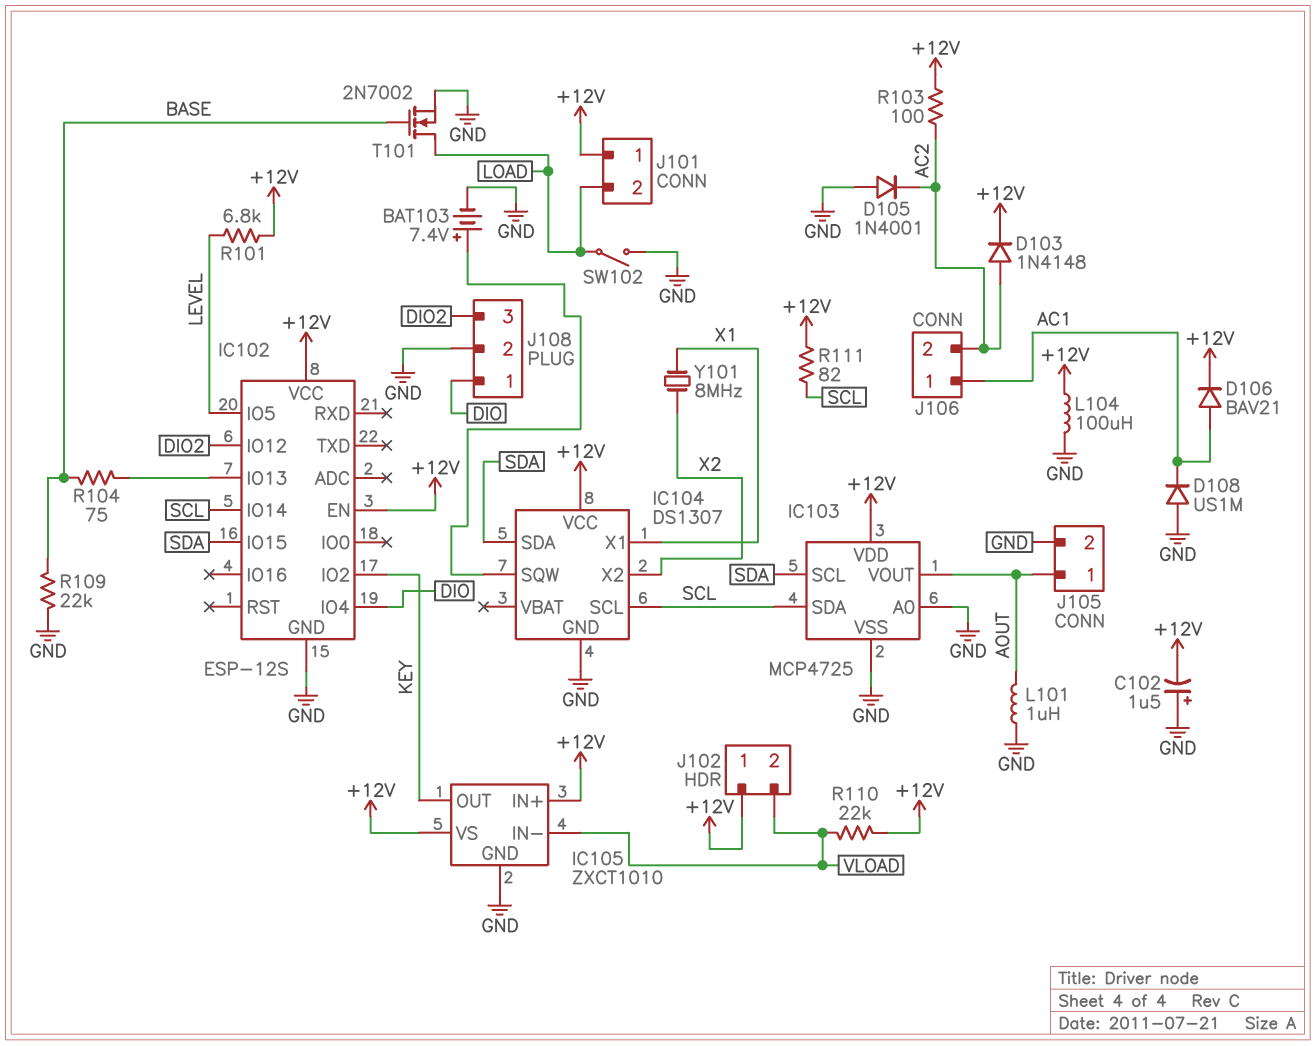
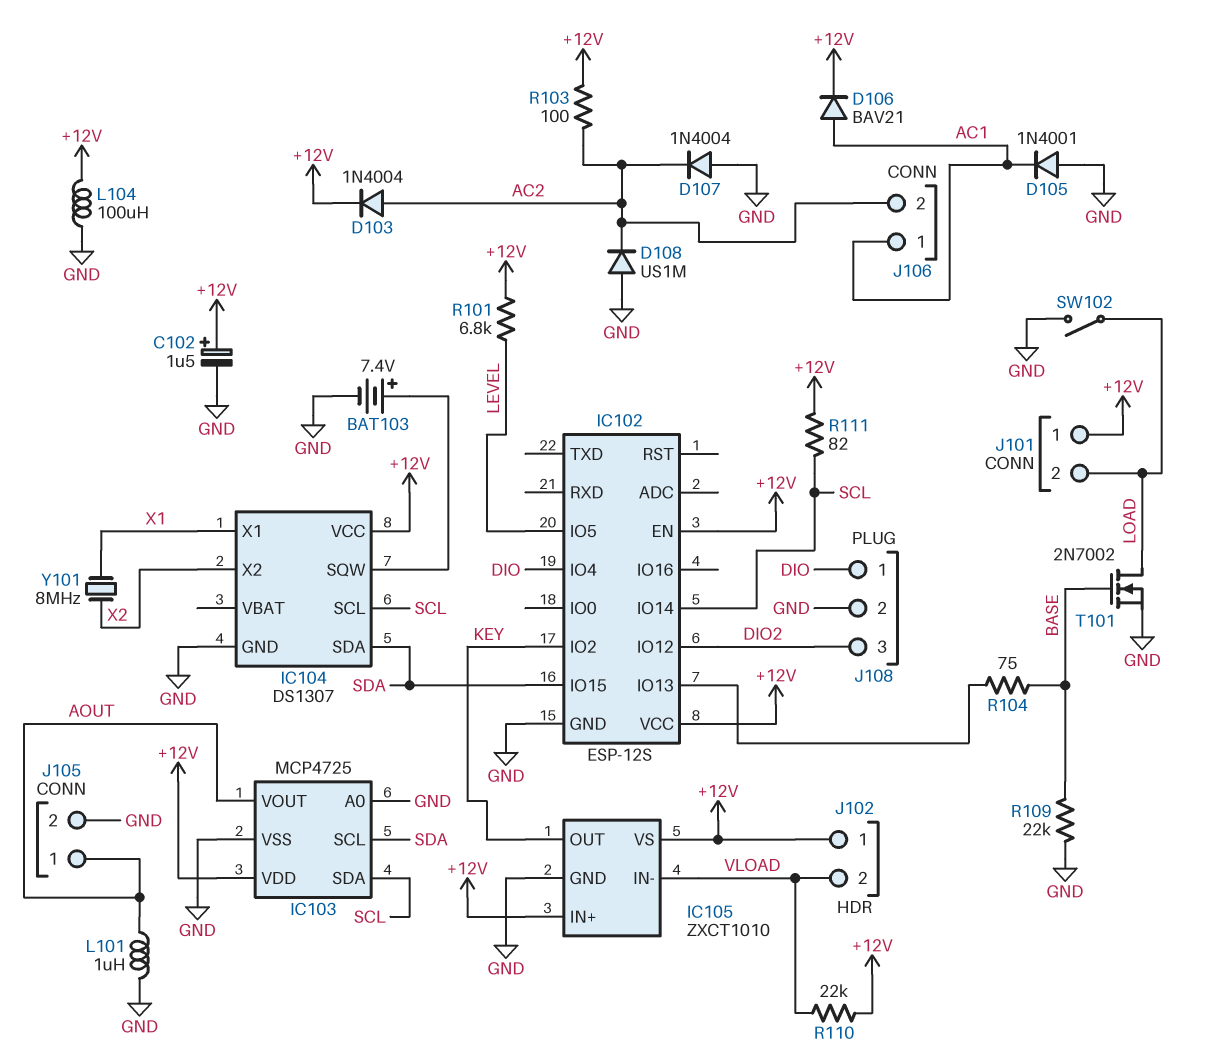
C102: 1.5uF (plus GND, minus +12V) -> 1.5uF (plus +12V, minus GND)
D103: diode 1N4148 (A AC2, K +12V) -> diode 1N4004 (A AC2, K +12V)
D105: diode 1N4001 (A GND, K AC2) -> diode 1N4001 (A GND, K AC1)
D107: none -> diode 1N4004 (A GND, K AC2)
D108: diode US1M (A GND, K AC1) -> diode US1M (A GND, K AC2)

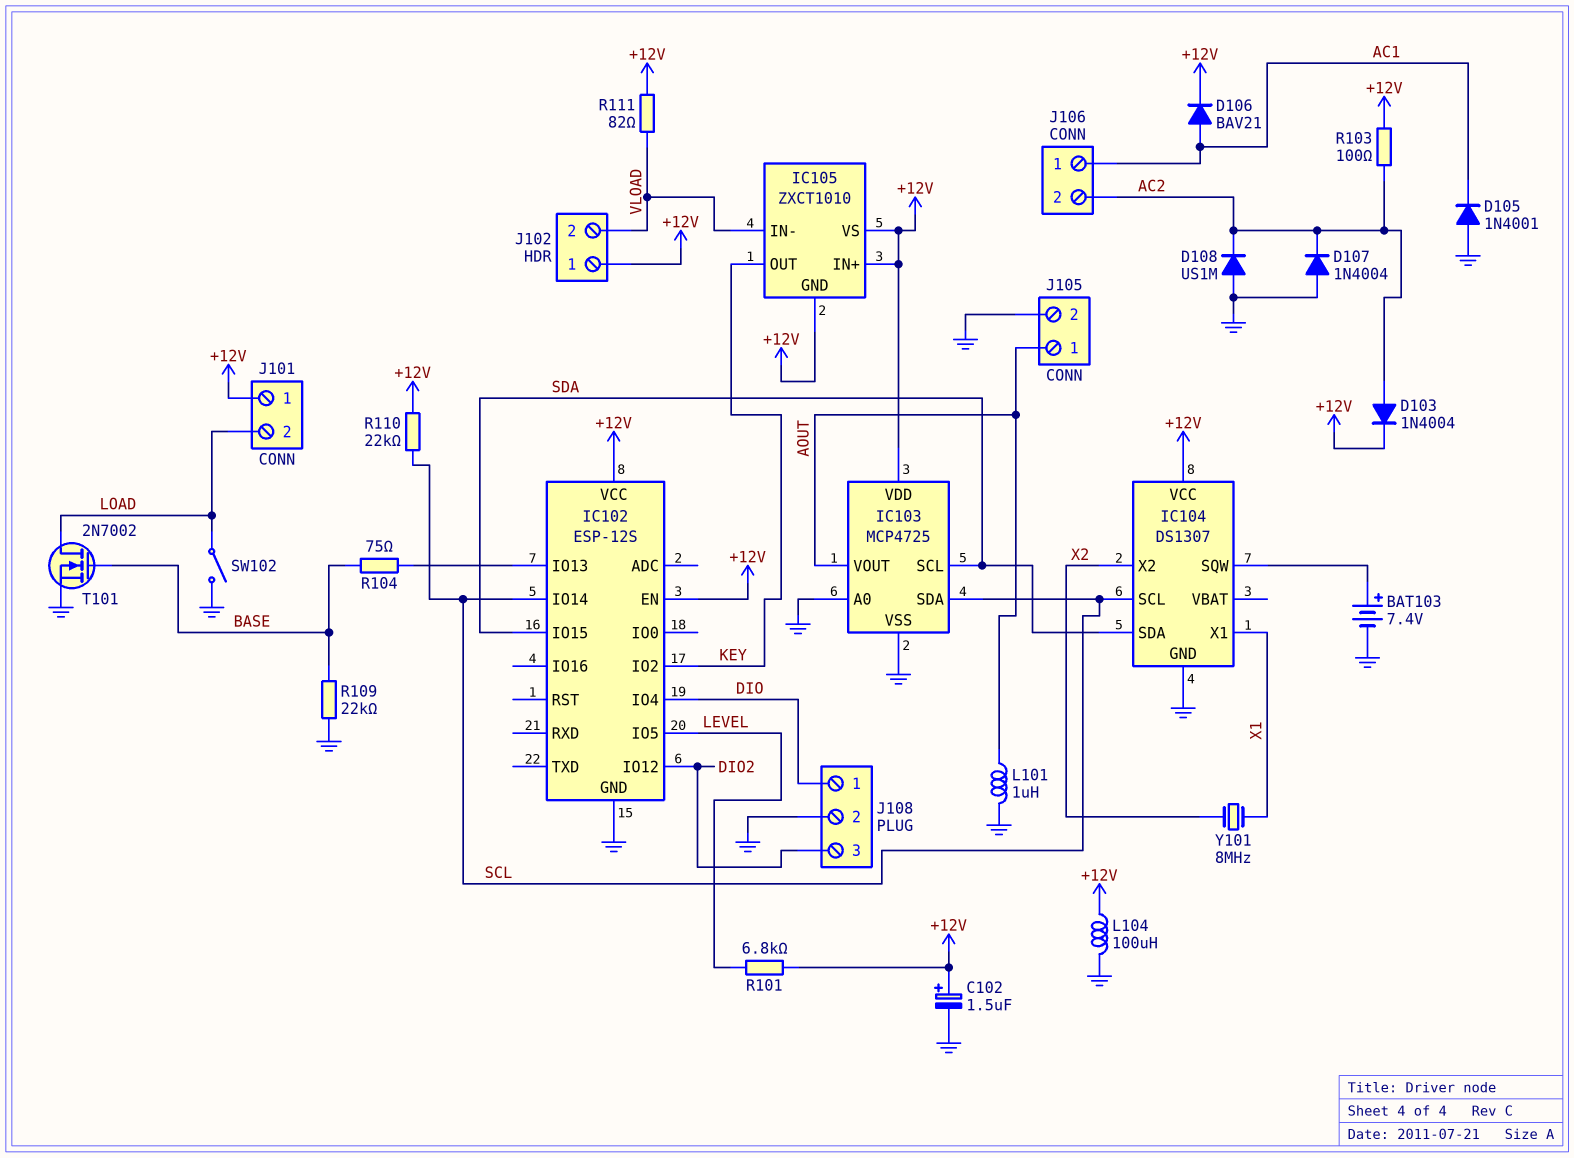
IC105 pin GND: GND -> +12V
R110: 22k (+12V, VLOAD) -> 22k (+12V, SCL)
R111: 82 (+12V, SCL) -> 82 (+12V, VLOAD)

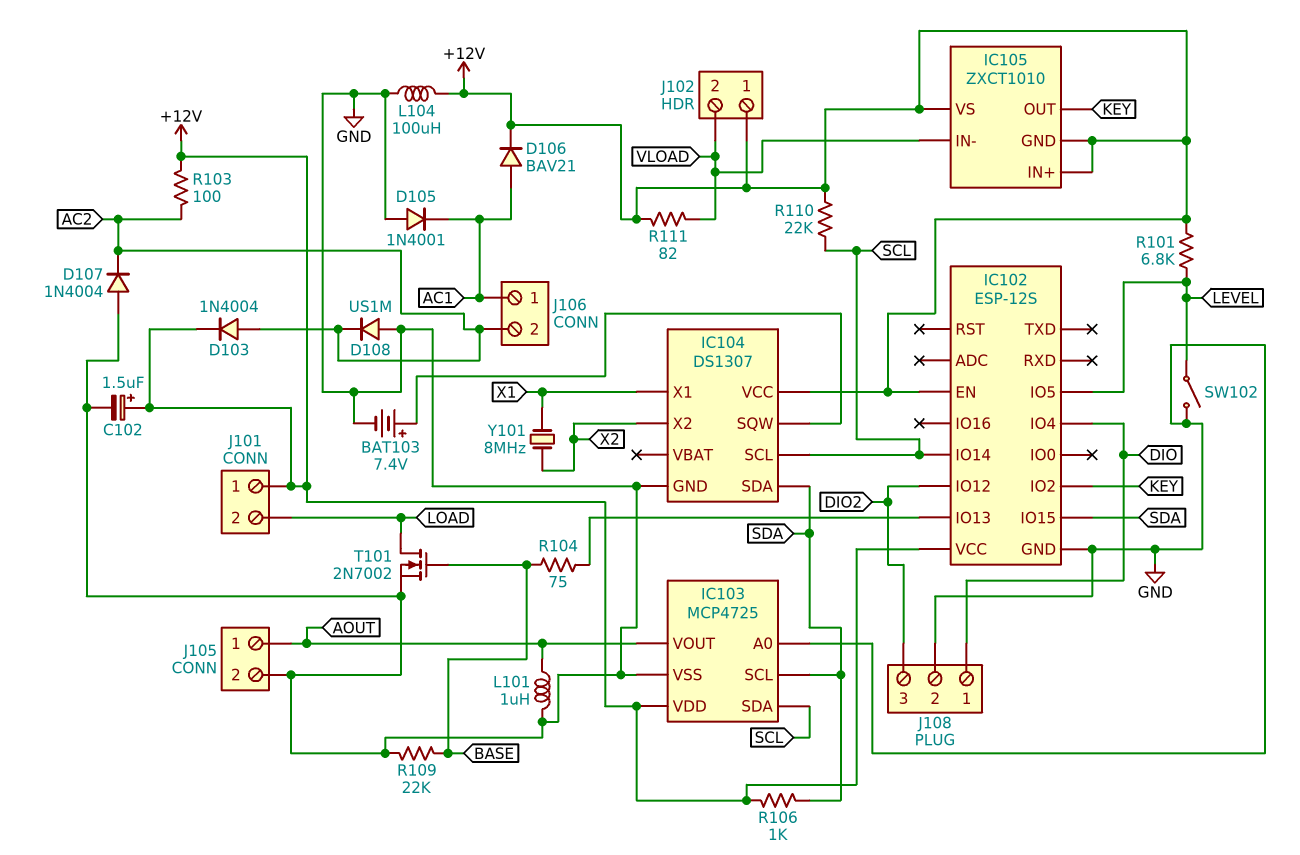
R106: none -> 1k (+12V, SDA)
SW102: switch (GND, LOAD) -> switch (GND, LEVEL)

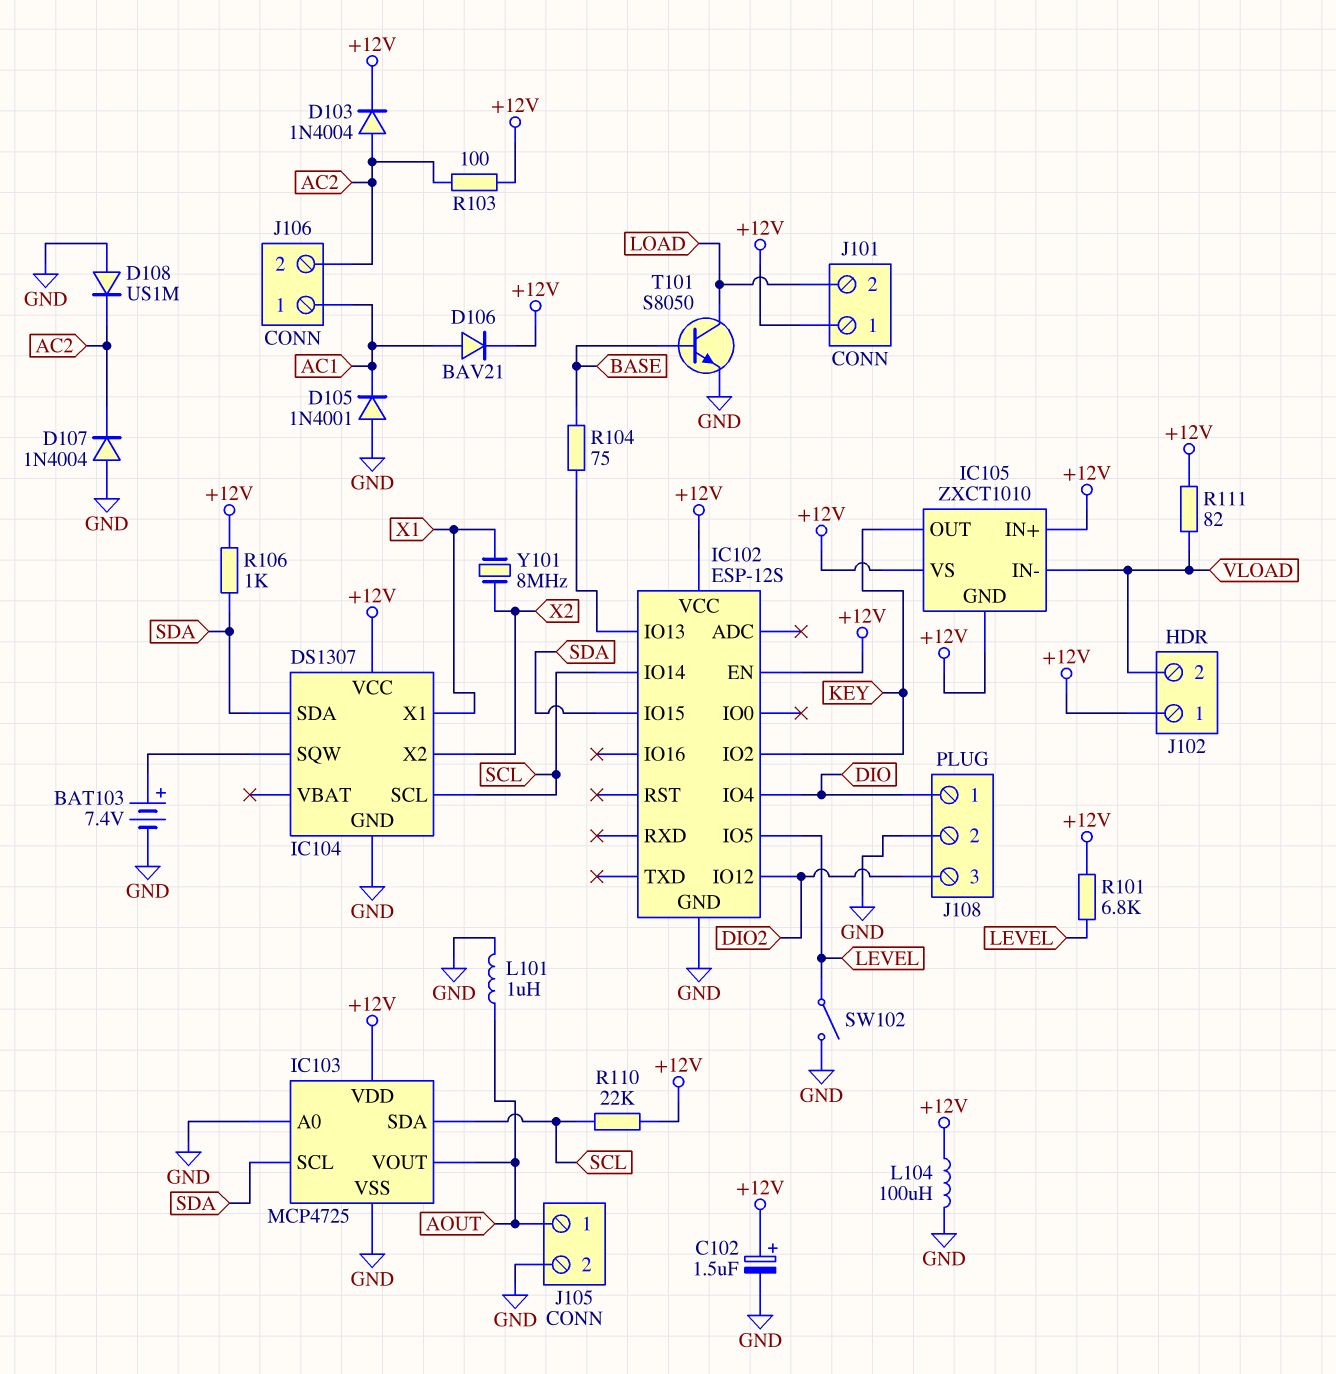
R109: 22k (BASE, GND) -> none
T101: NMOS 2N7002 (G BASE, D LOAD, S GND) -> NPN S8050 (B BASE, C LOAD, E GND)

